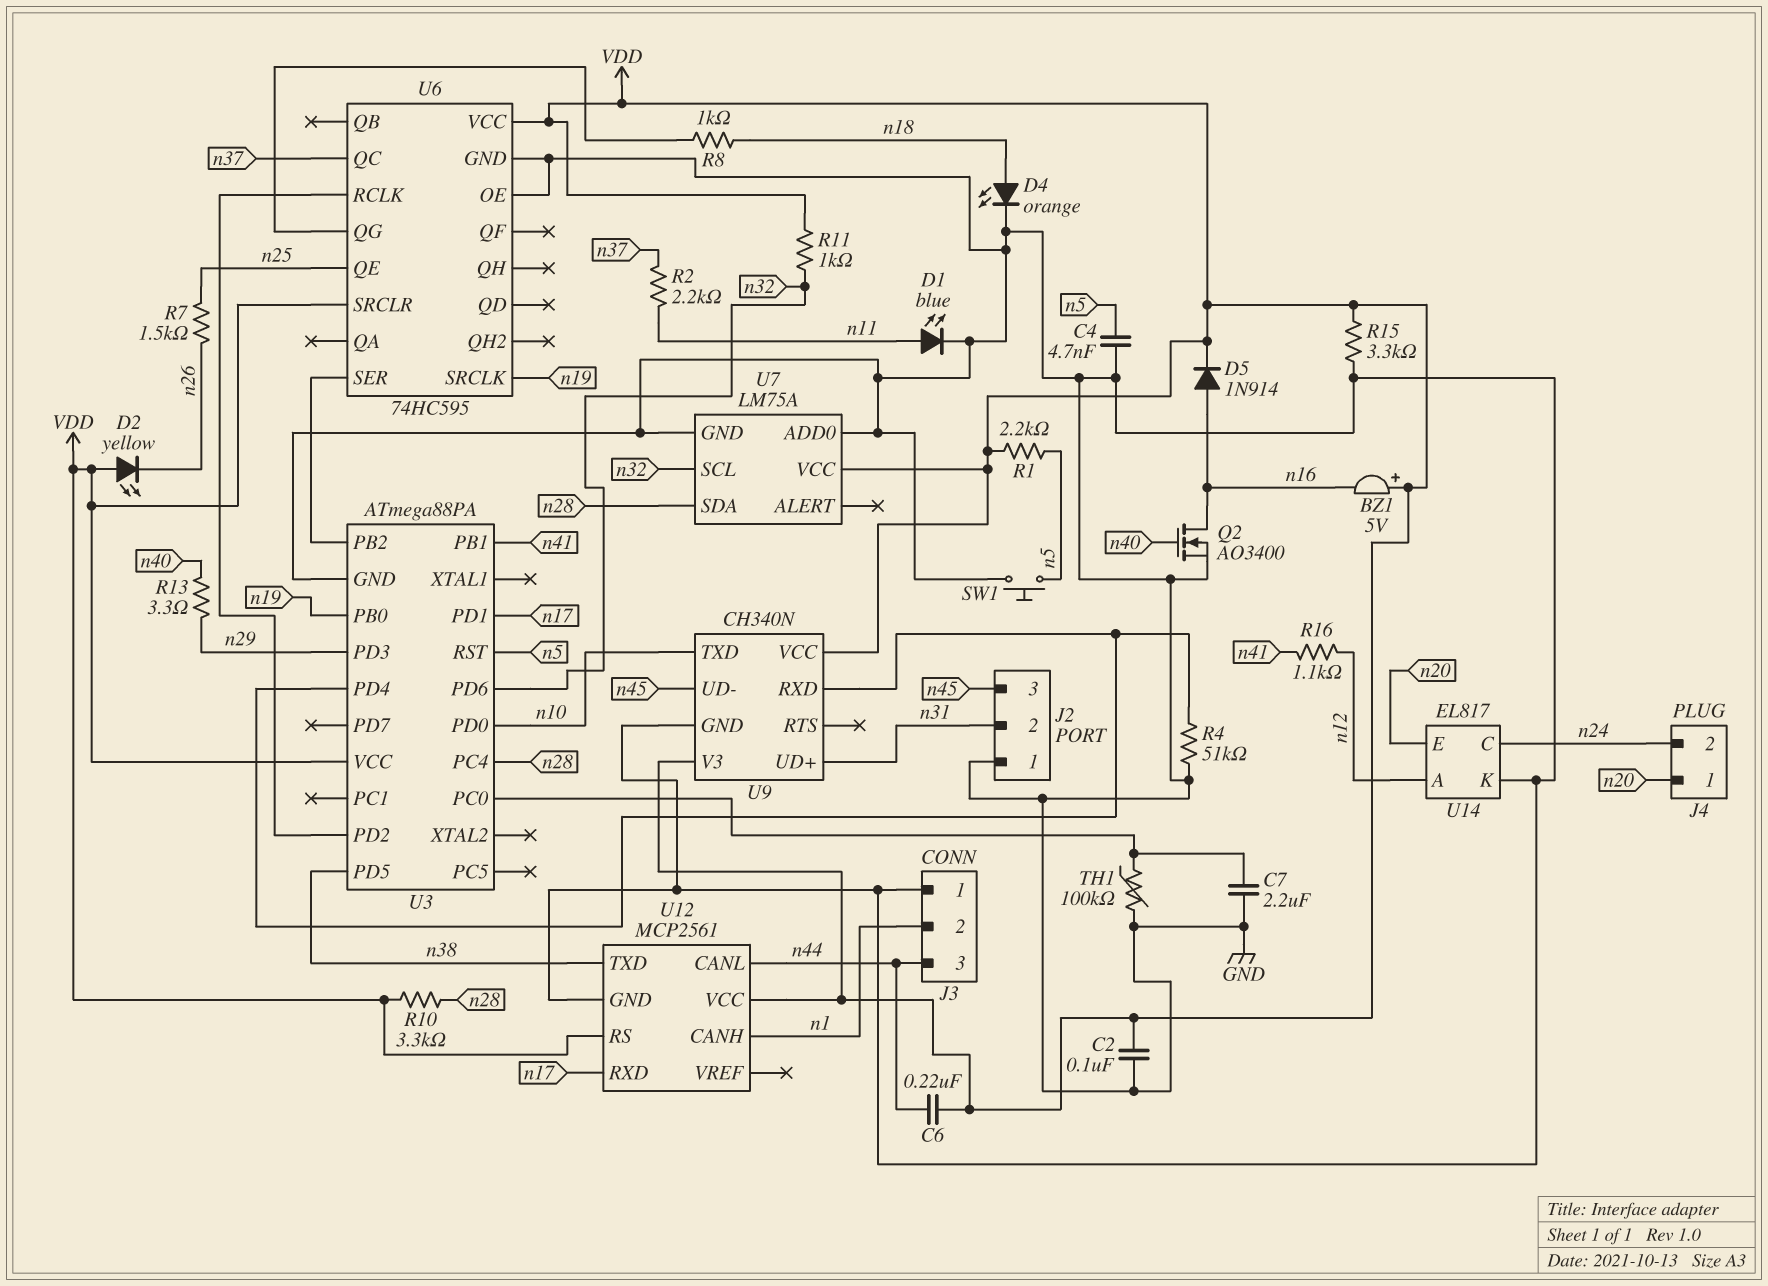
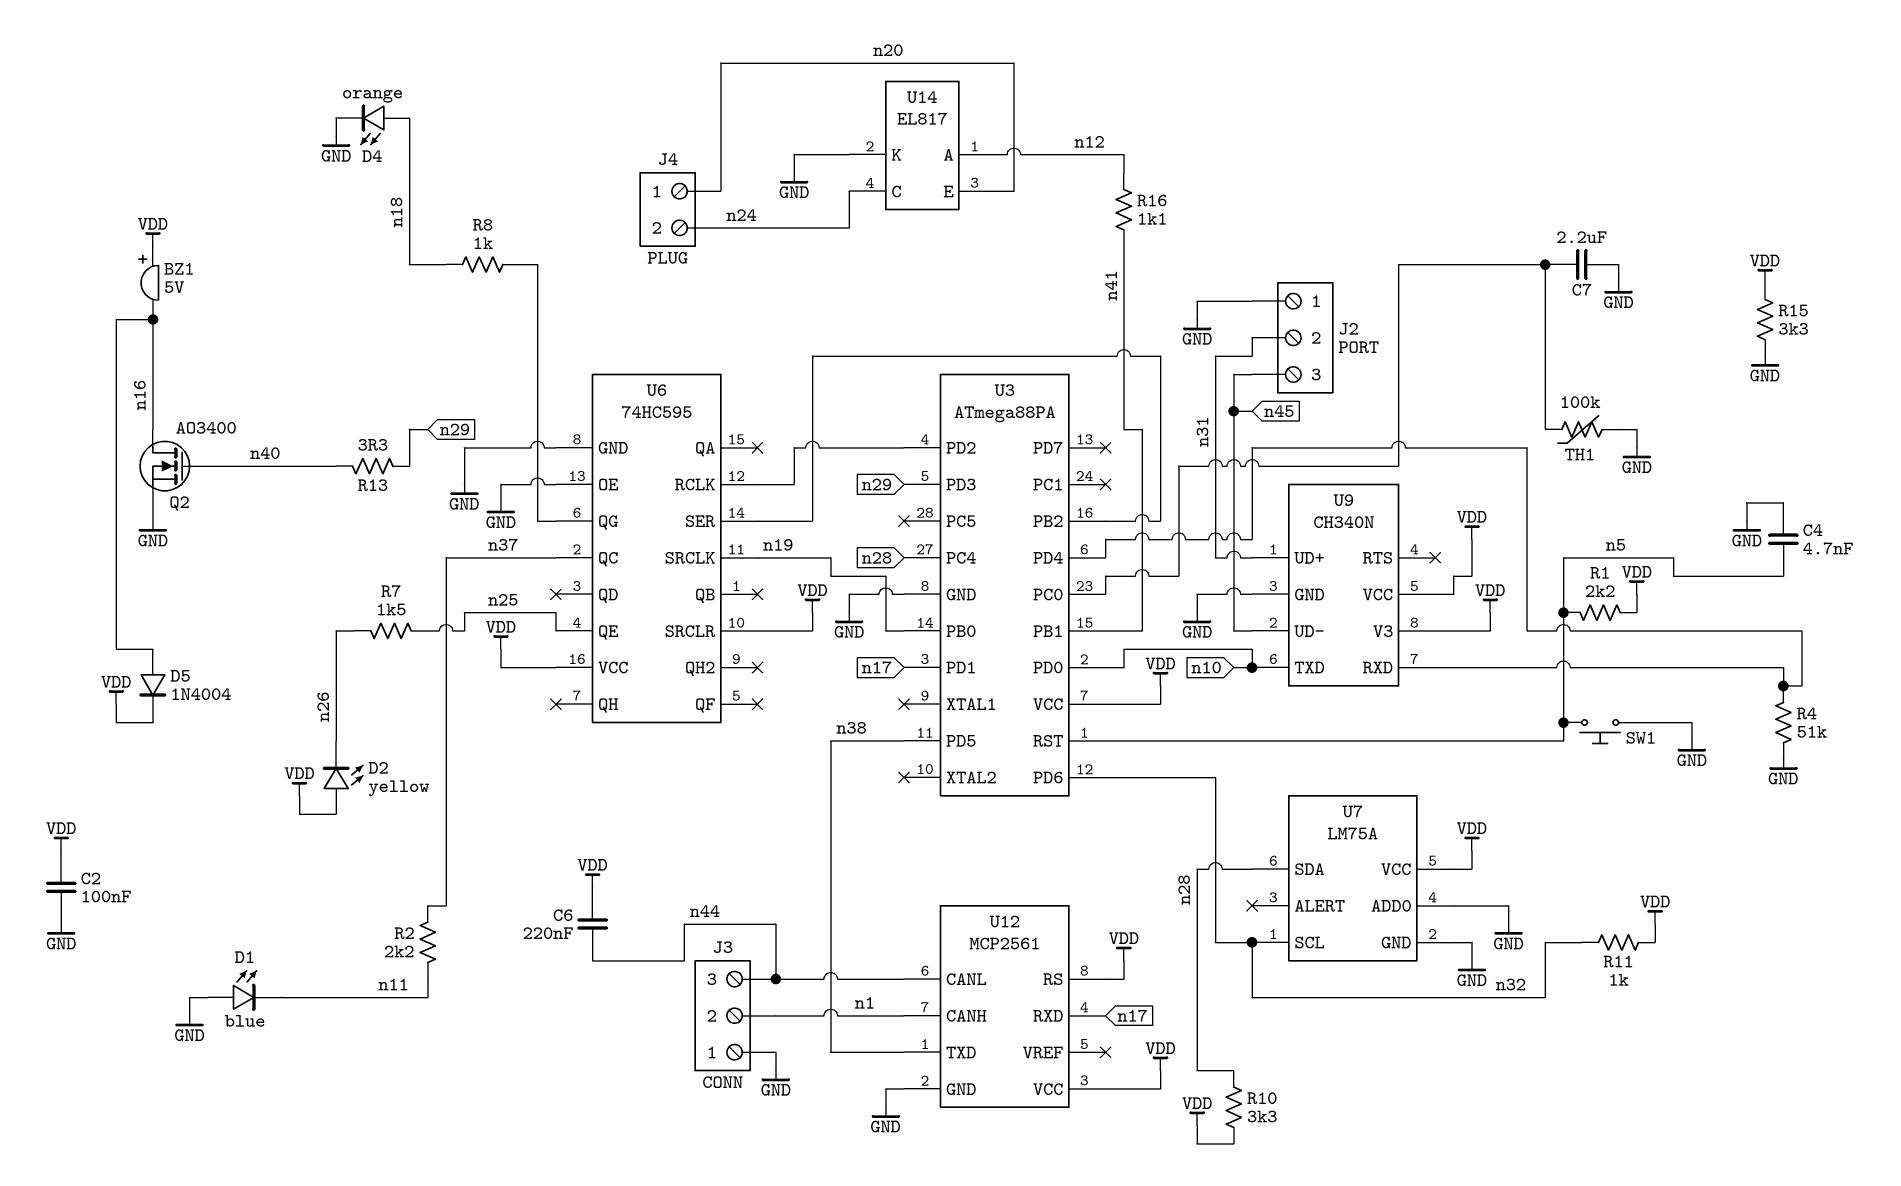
D1: LED blue (A n11, K GND) -> LED blue (A GND, K n11)
D5: diode 1N914 (A n16, K VDD) -> diode 1N4004 (A n16, K VDD)

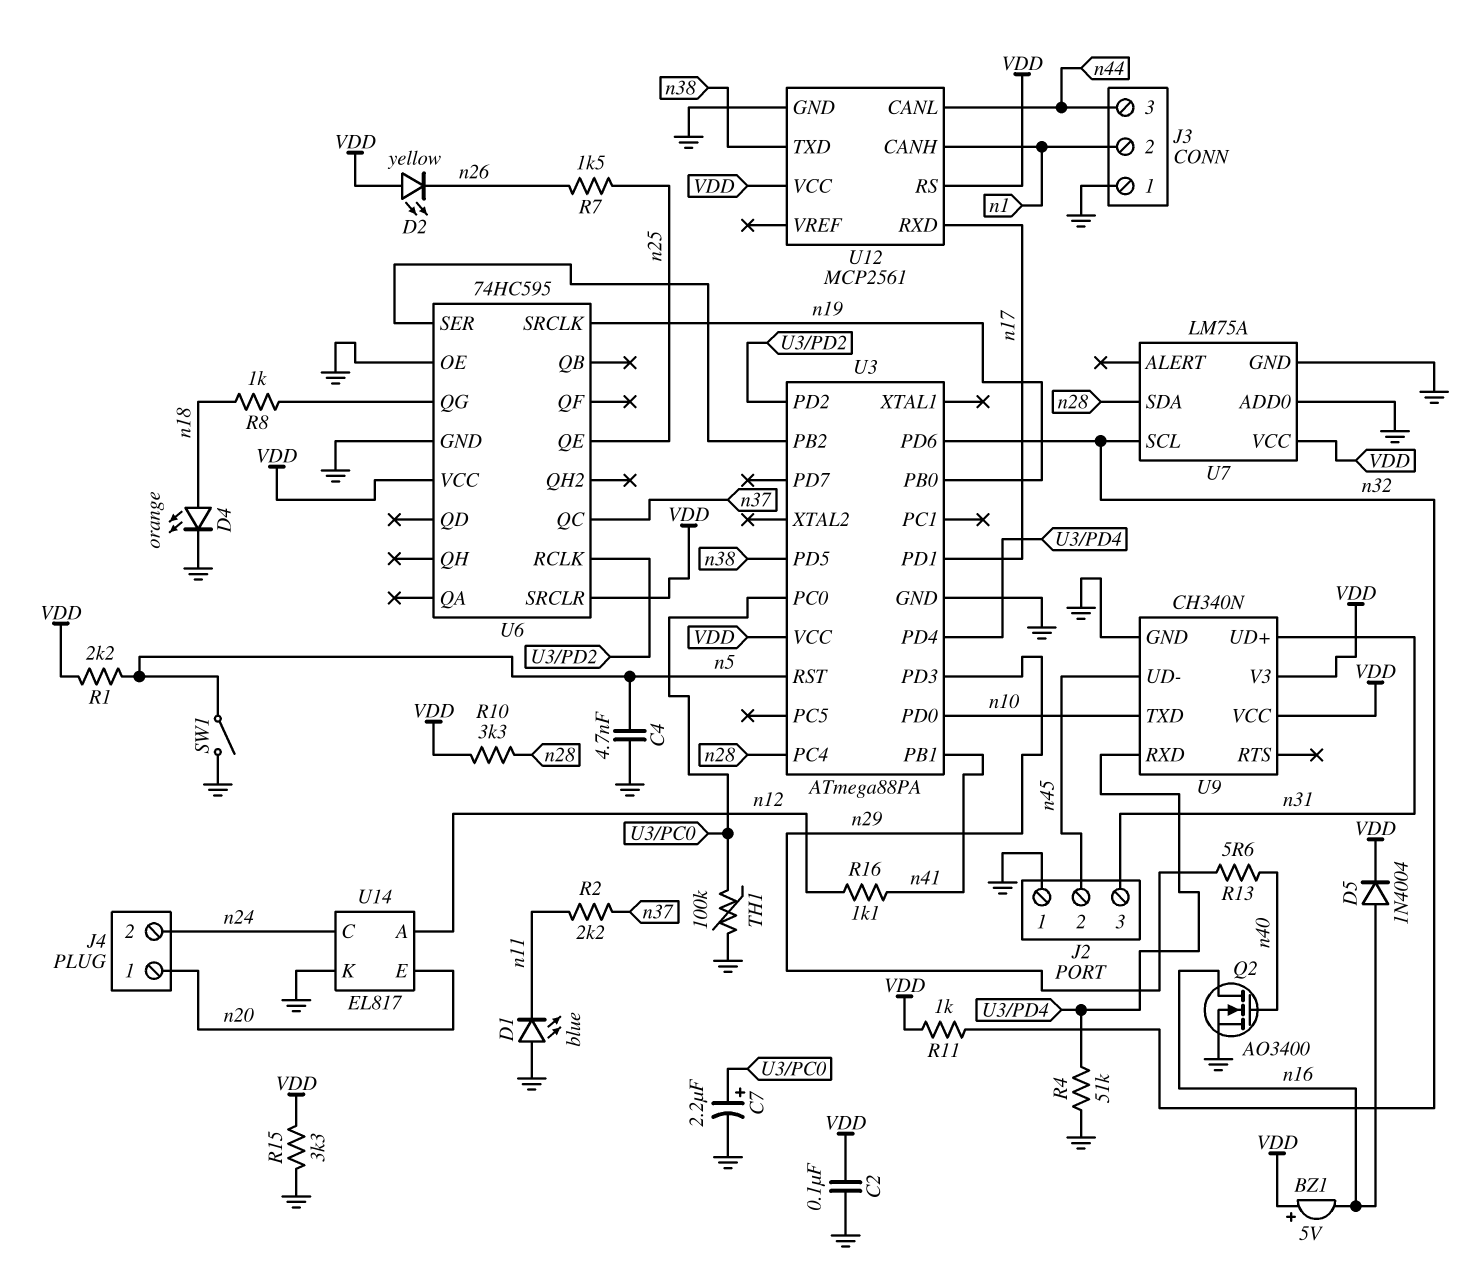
C6: 220nF (VDD, n44) -> none
C7: 2.2uF (GND, U3/PC0) -> 2.2uF (plus U3/PC0, minus GND)
J2 pin 2: n31 -> n45
J2 pin 3: n45 -> n31
R13: 3.3 (n29, n40) -> 5.6 (n29, n40)
SW1: button (GND, n5) -> switch (GND, n5)

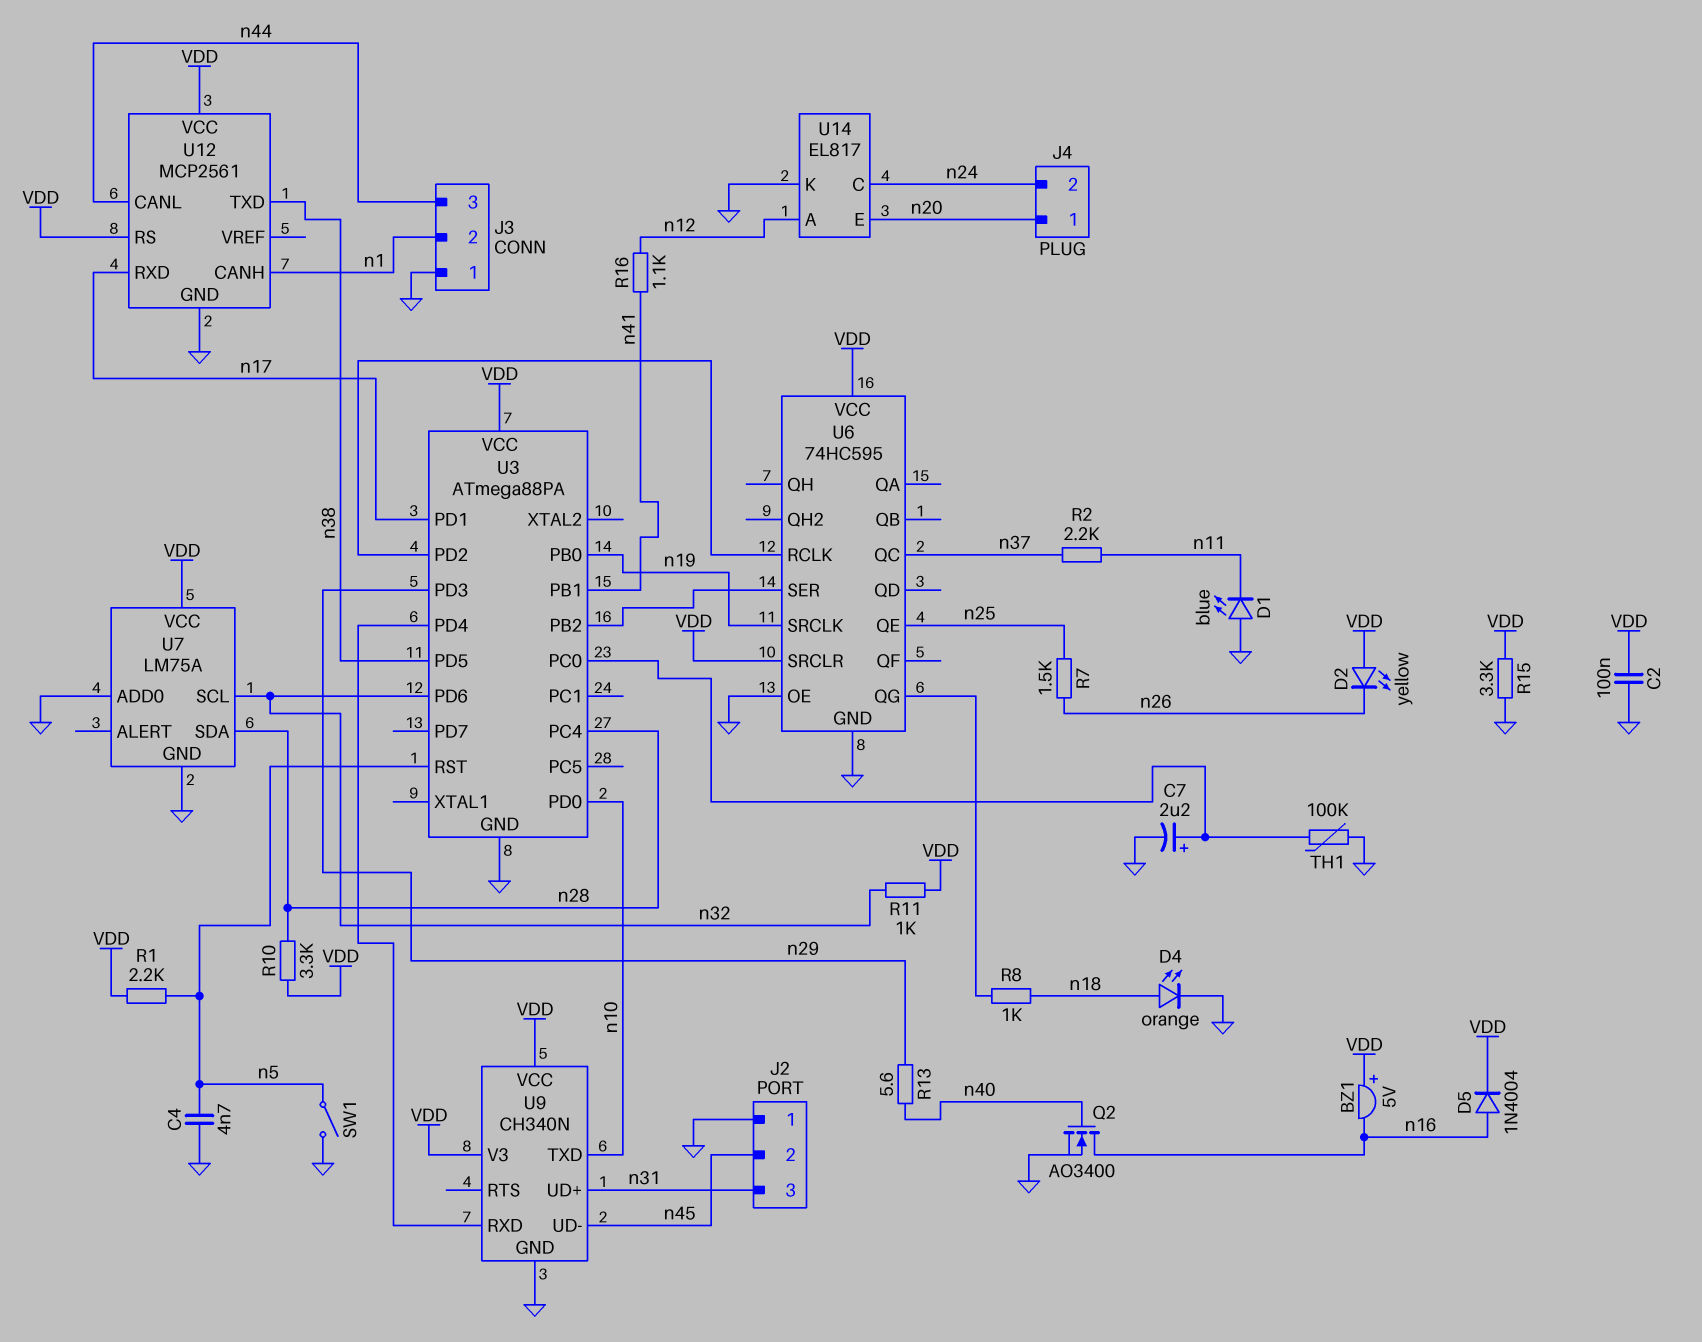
R4: 51k (GND, U3/PD4) -> none

